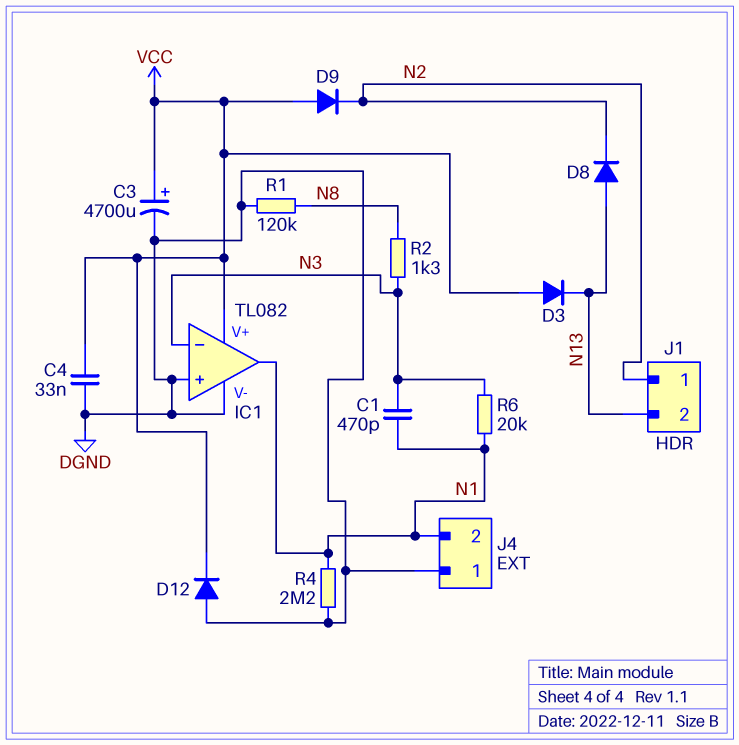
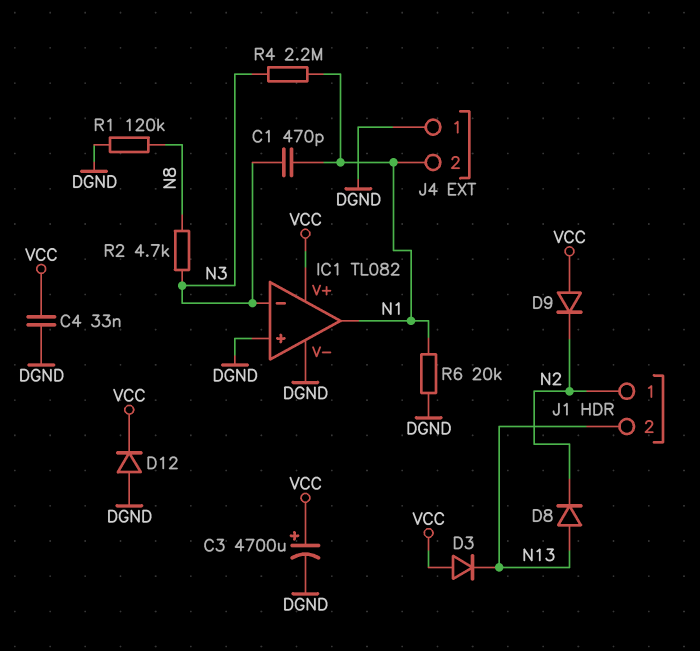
R2: 1.3k (N3, N8) -> 4.7k (N3, N8)
R4: 2.2M (DGND, N1) -> 2.2M (N1, N3)
R6: 20k (N1, N3) -> 20k (DGND, N1)

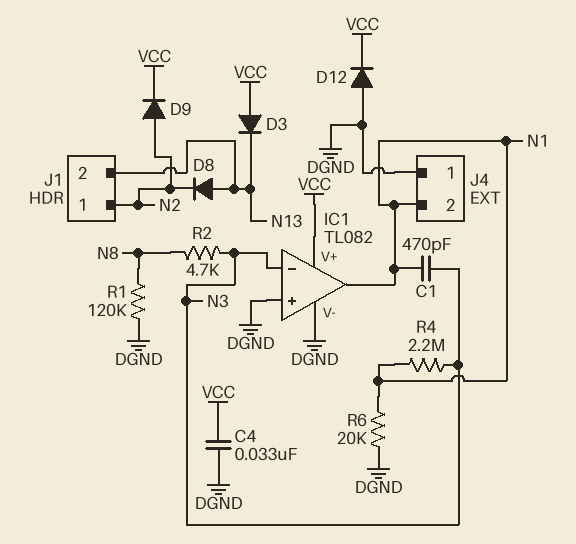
C3: 4700uF (plus VCC, minus DGND) -> none
D9: diode (A VCC, K N2) -> diode (A N2, K VCC)

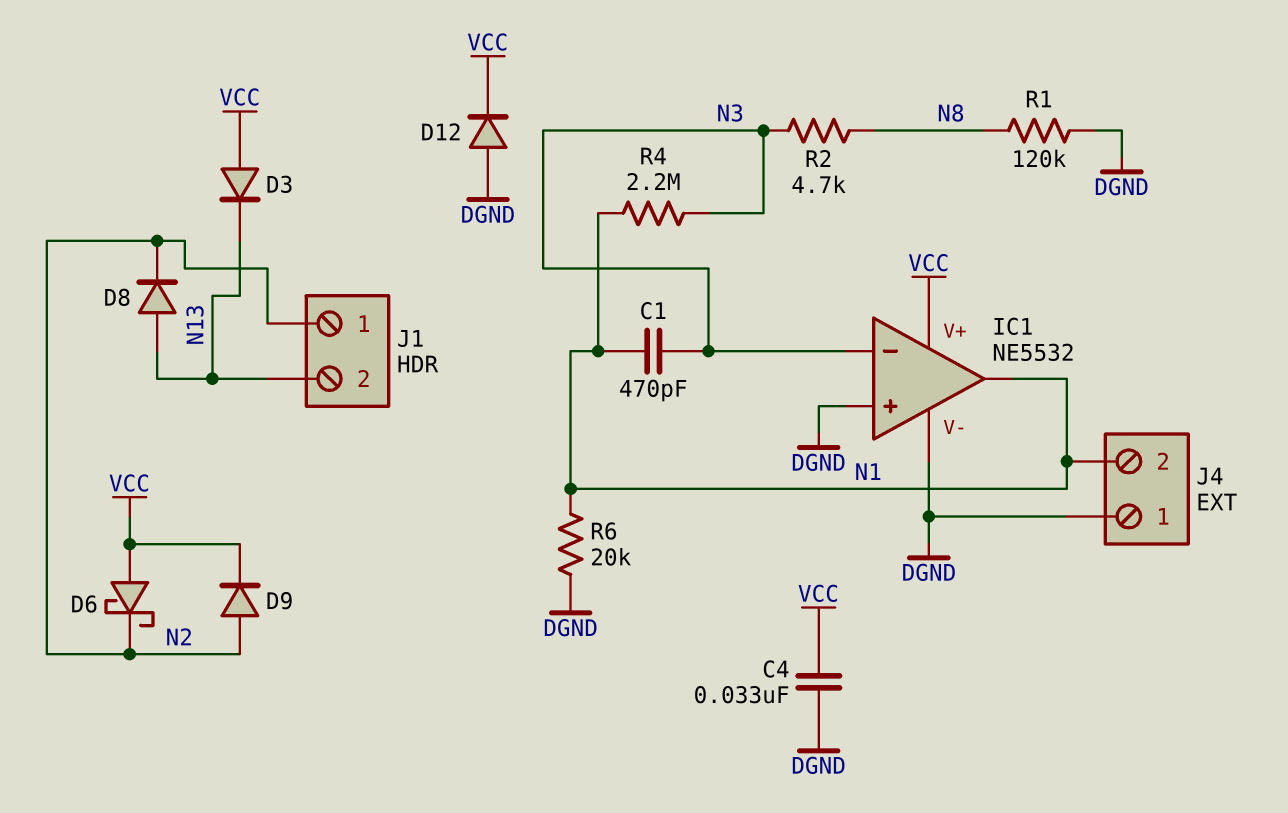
D6: none -> schottky (A VCC, K N2)
IC1: TL082 -> NE5532

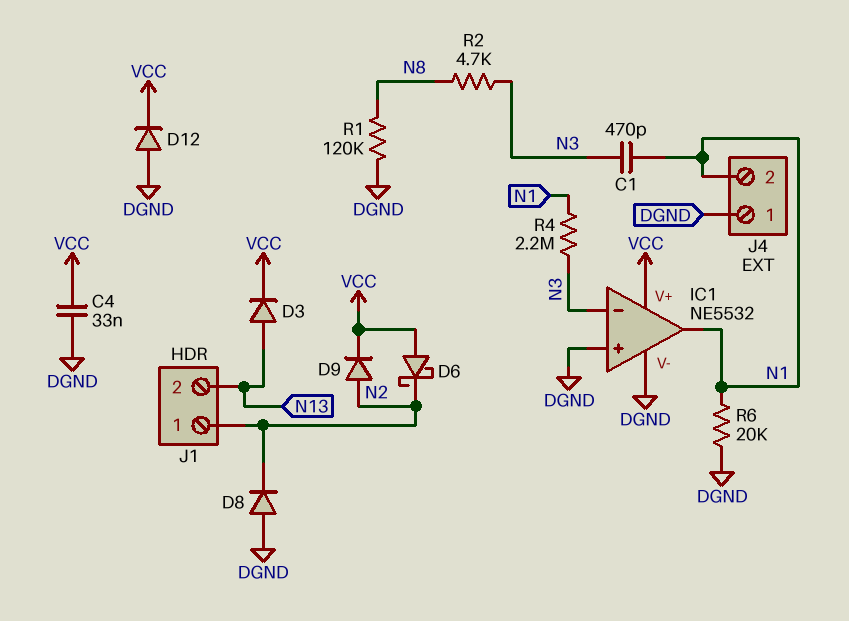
D3: diode (A VCC, K N13) -> diode (A N13, K VCC)
D8: diode (A N13, K N2) -> diode (A DGND, K N2)

